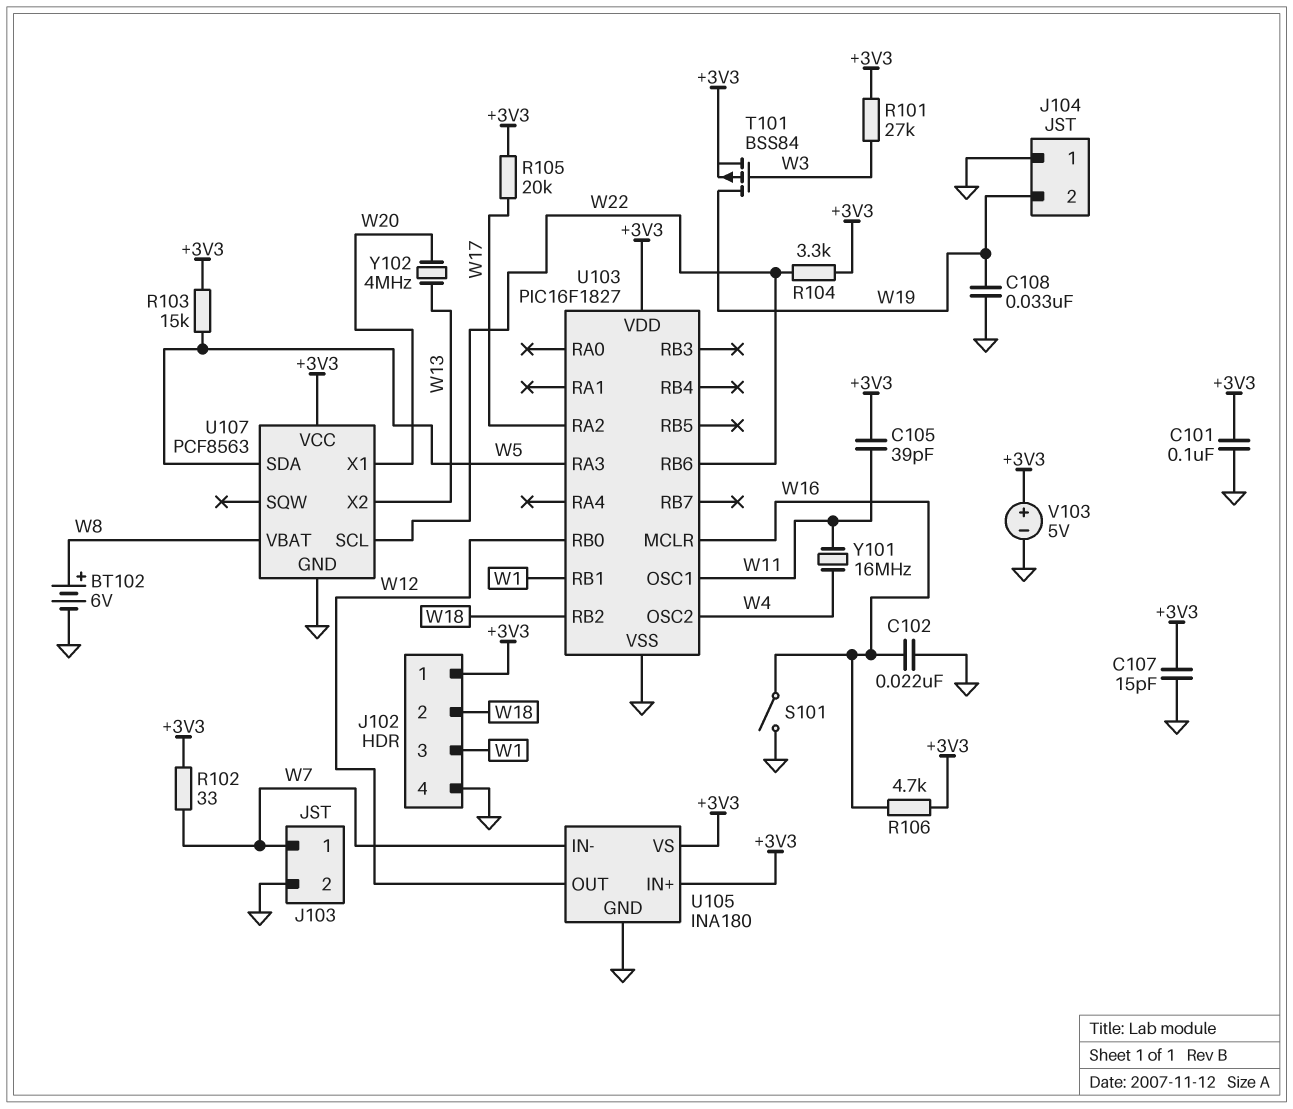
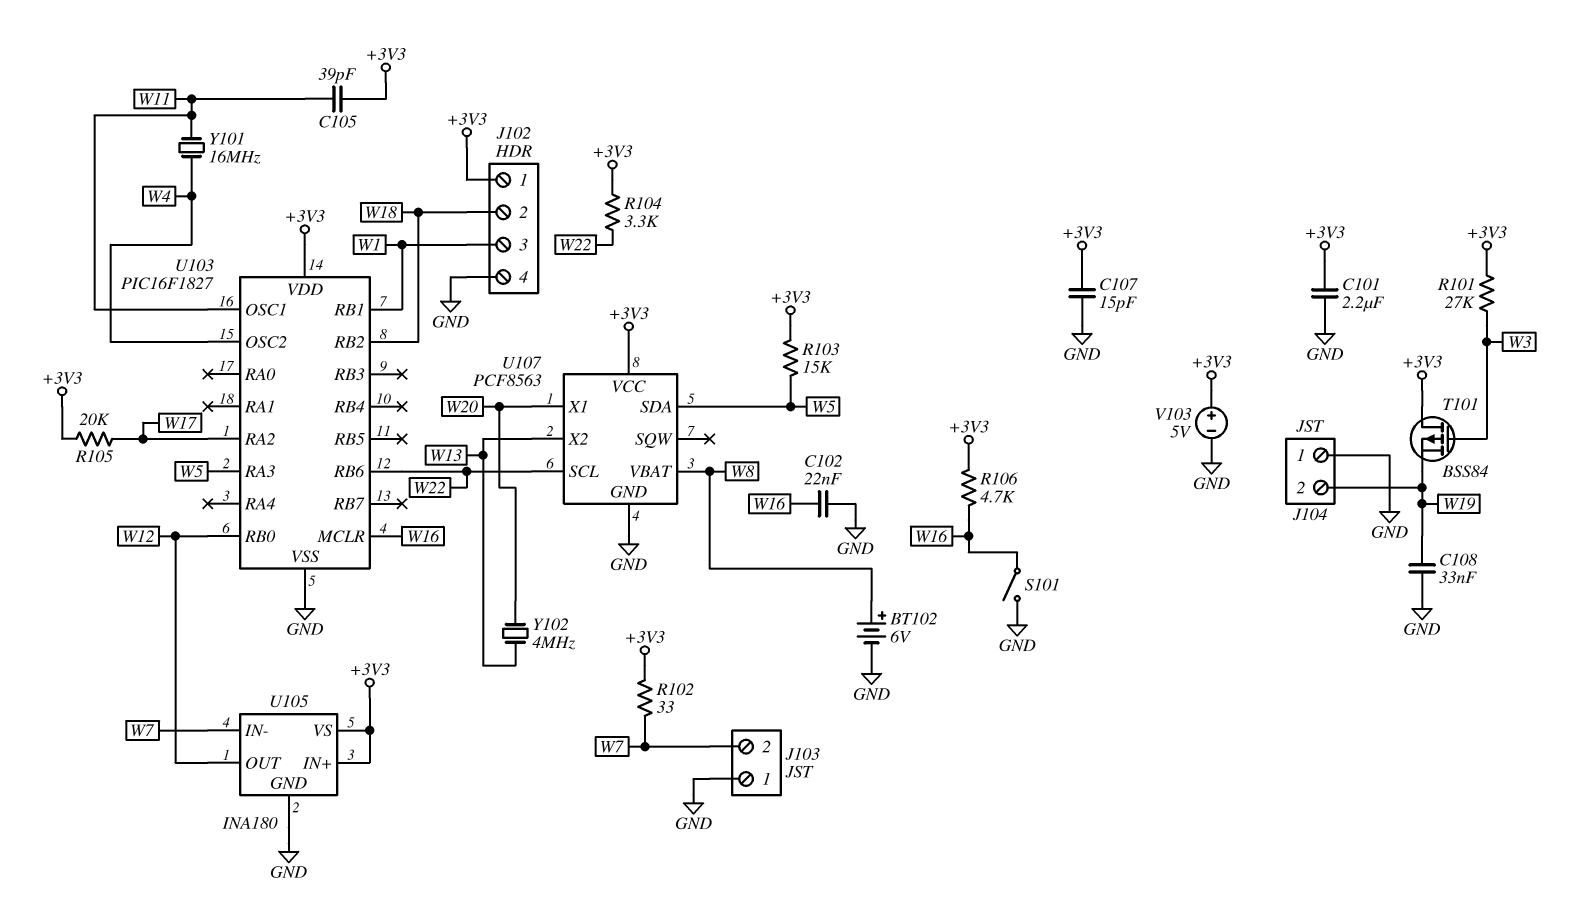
C101: 100nF (+3V3, GND) -> 2.2uF (+3V3, GND)
J103 pin 1: W7 -> GND
J103 pin 2: GND -> W7
T101: PMOS BSS84 (G W3, D W19, S +3V3) -> PMOS BSS84 (G W3, D +3V3, S W19)

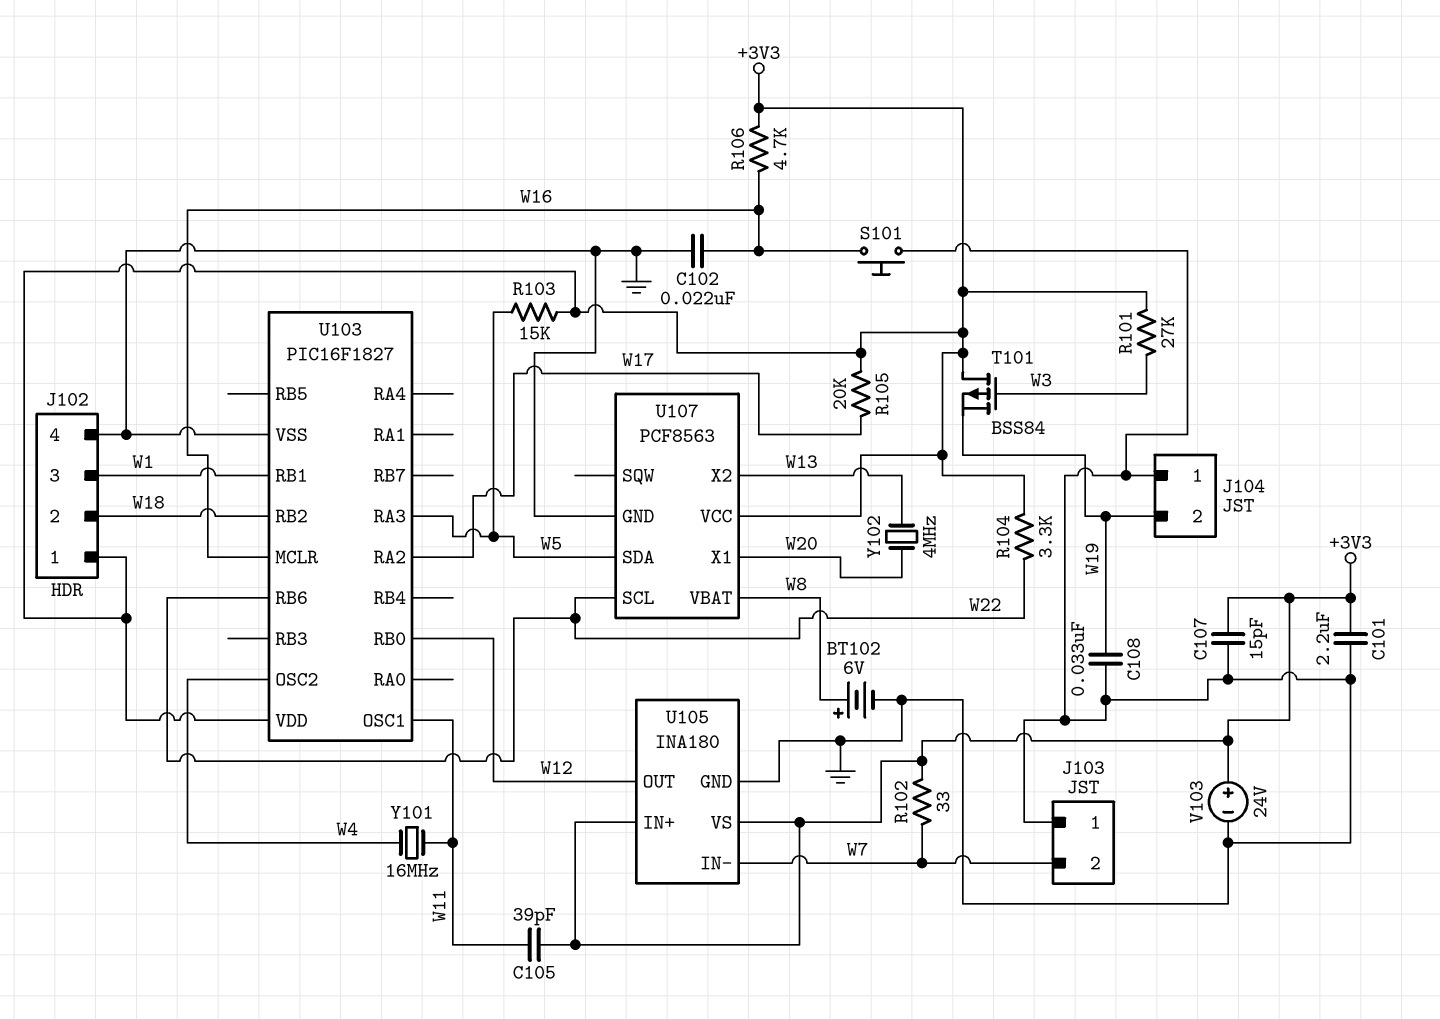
S101: switch (GND, W16) -> button (GND, W16)
V103: 5V (plus +3V3, minus GND) -> 24V (plus +3V3, minus GND)

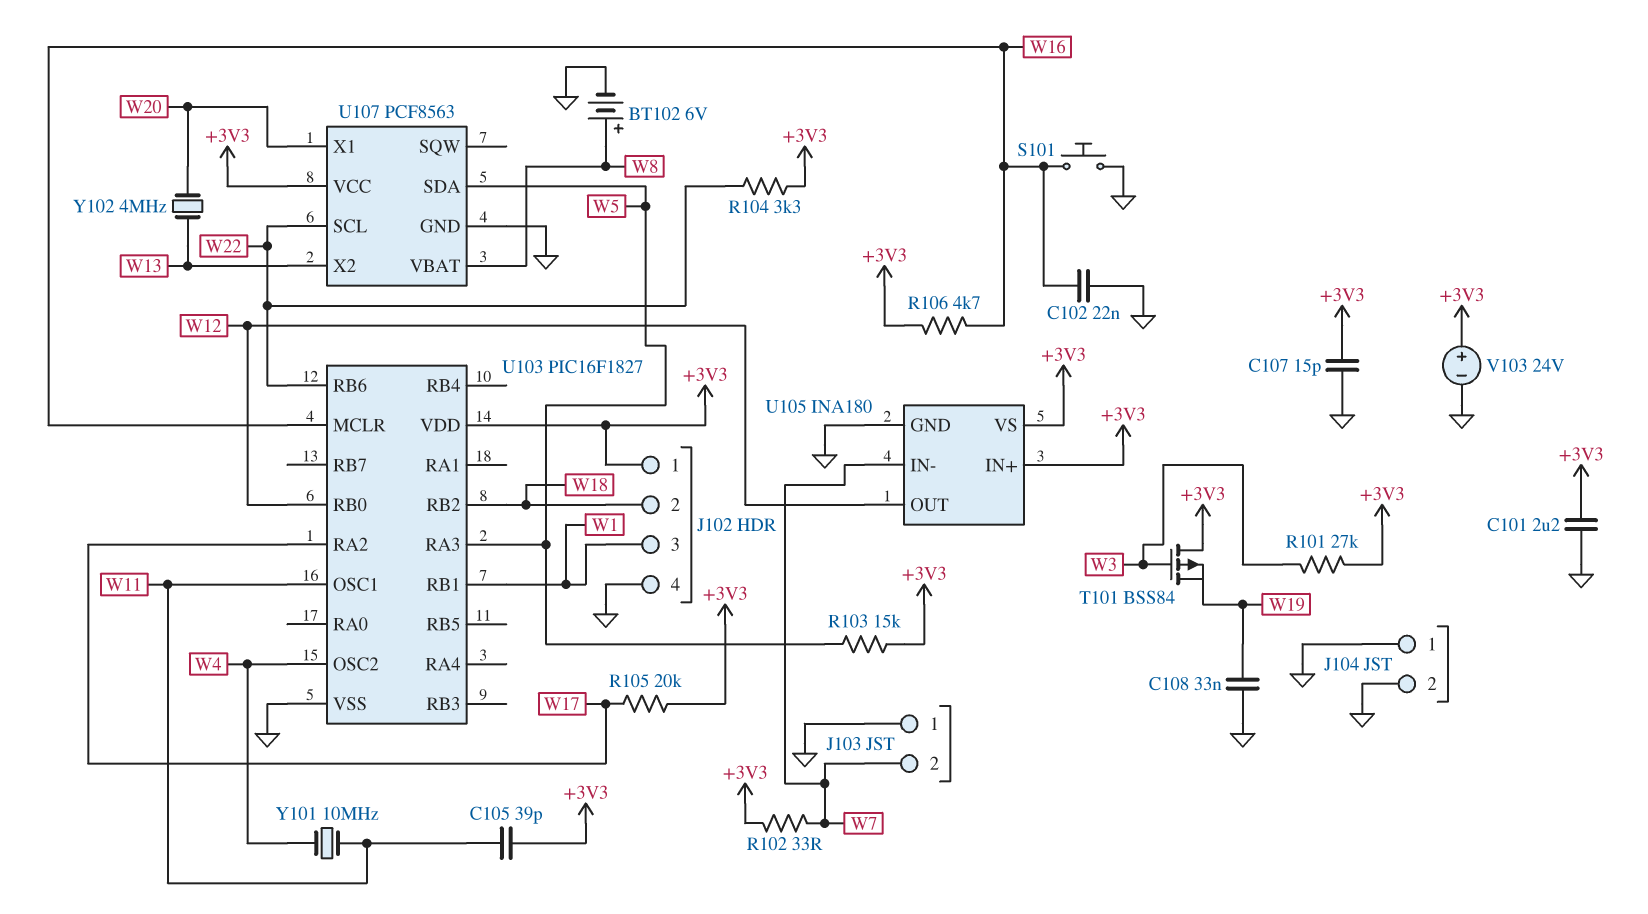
J104 pin 2: W19 -> GND
Y101: 16MHz (W4, W11) -> 10MHz (W4, W11)

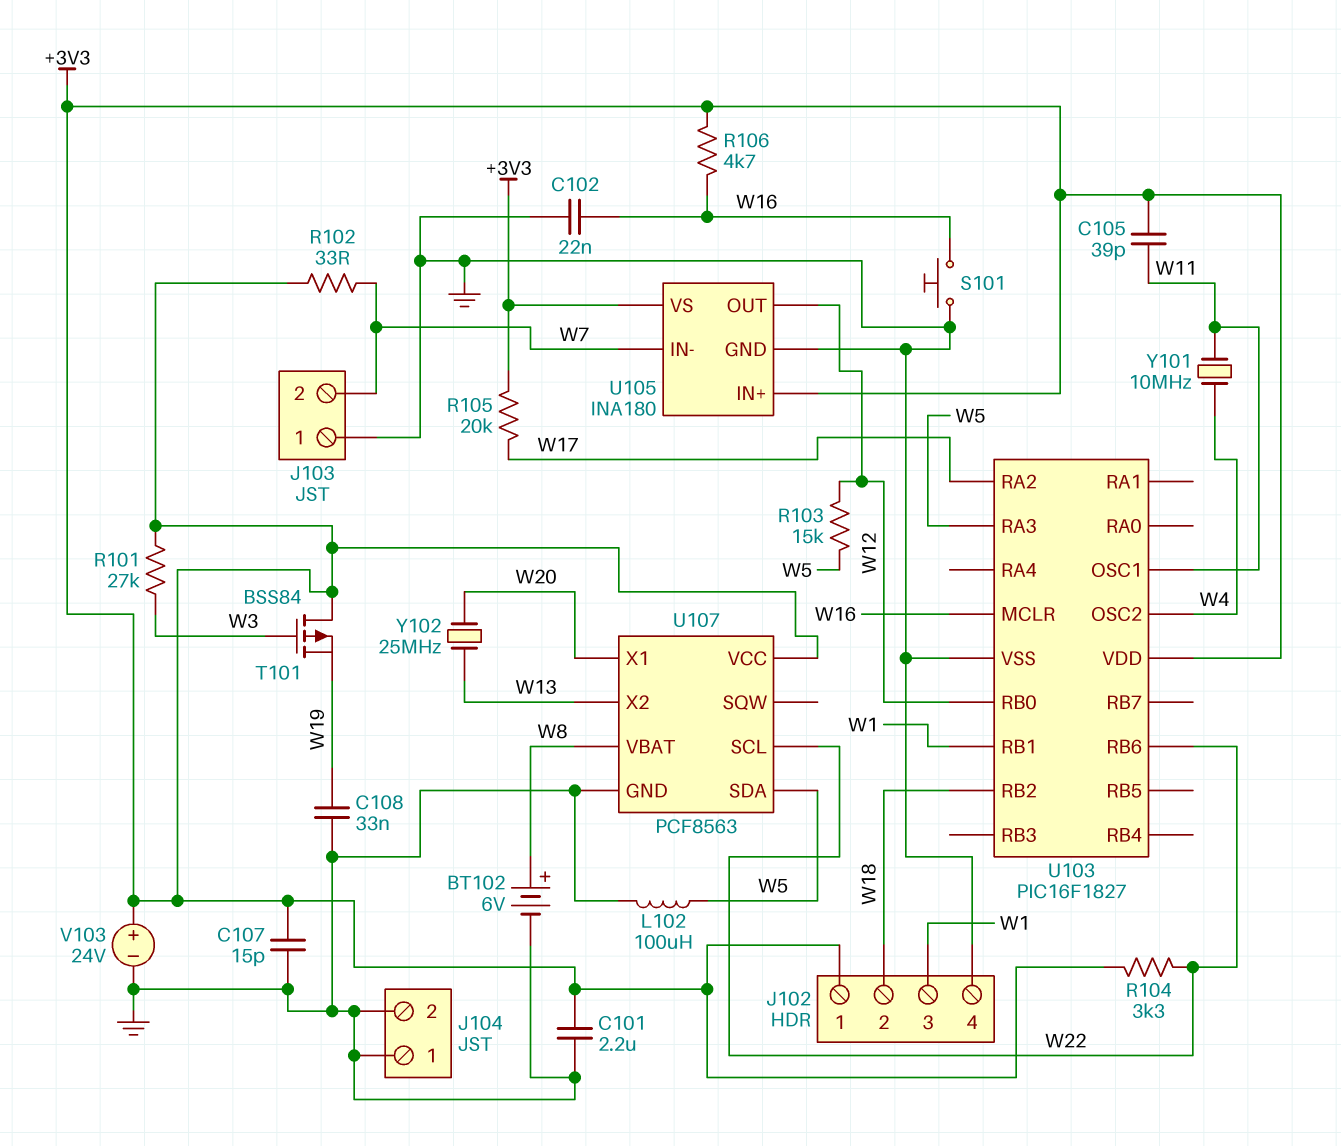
L102: none -> 100uH (GND, W5)
R103: 15k (+3V3, W5) -> 15k (W5, W12)
Y102: 4MHz (W13, W20) -> 25MHz (W13, W20)

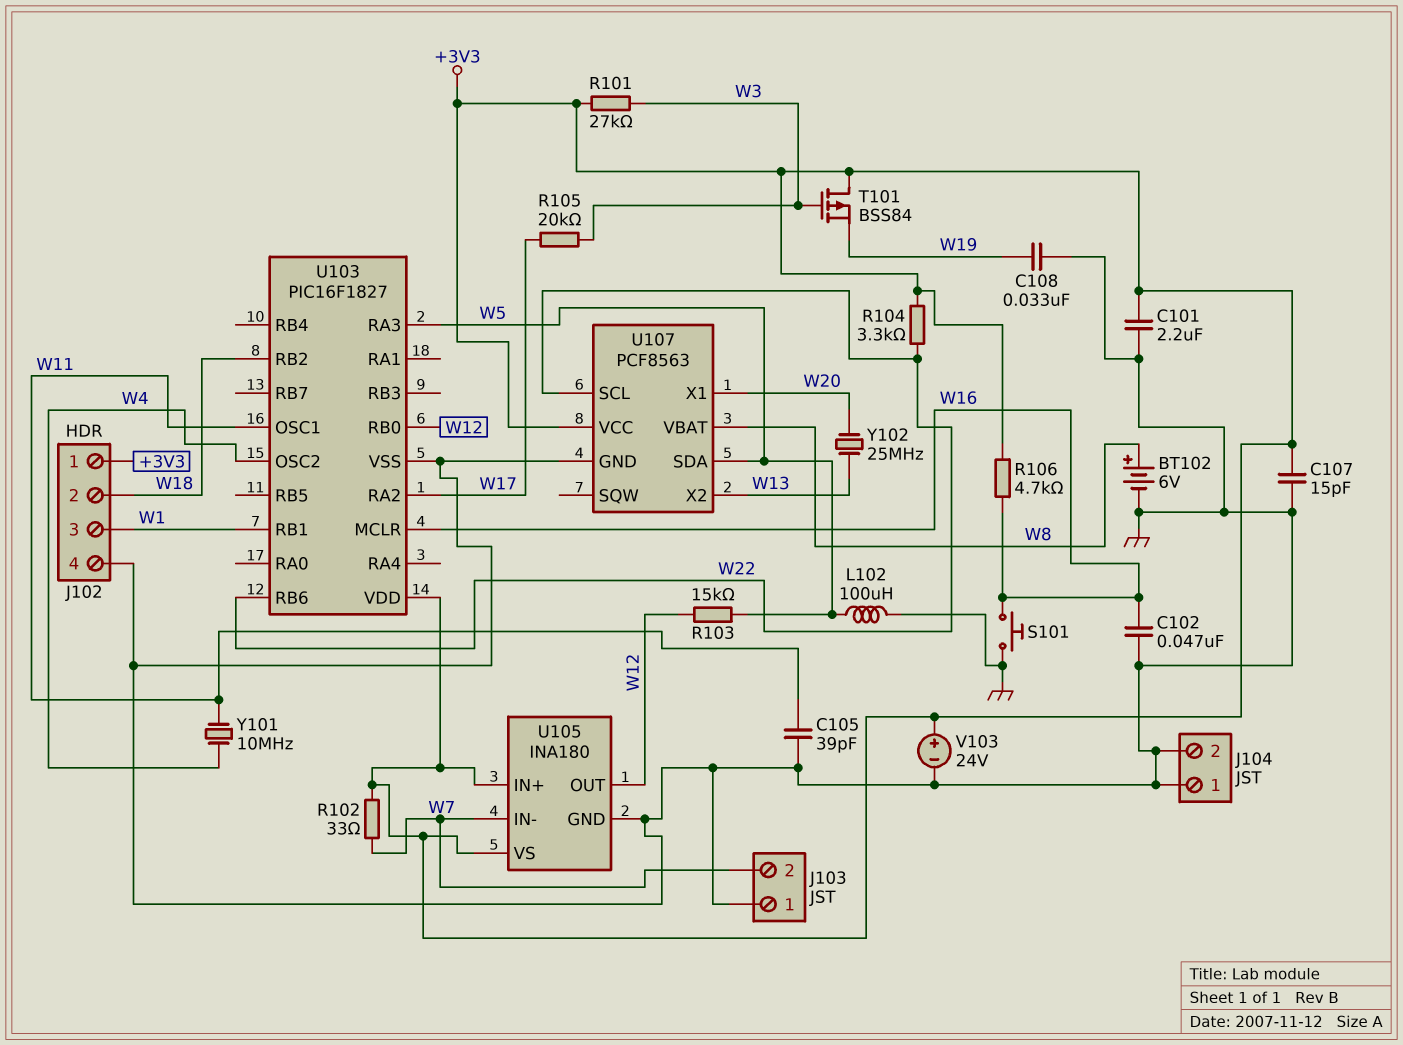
C102: 22nF (GND, W16) -> 47nF (GND, W16)
C105: 39pF (+3V3, W11) -> 39pF (GND, W11)
R105: 20k (+3V3, W17) -> 20k (W3, W17)

